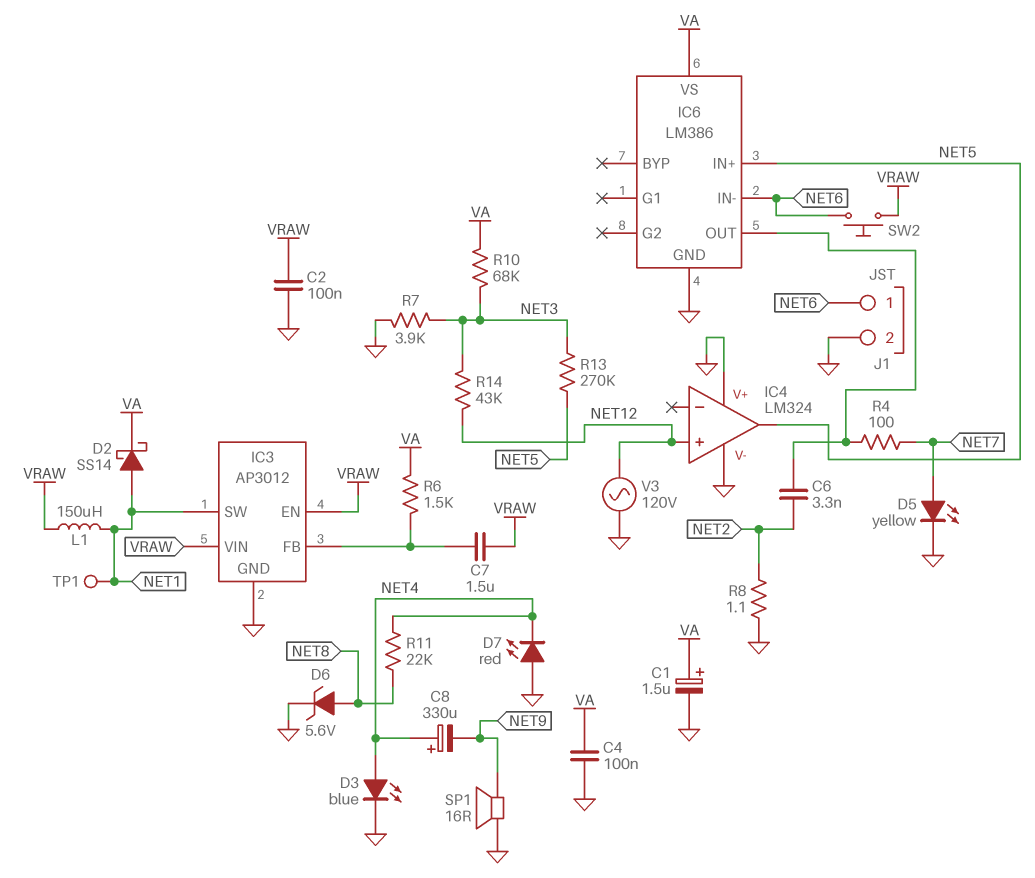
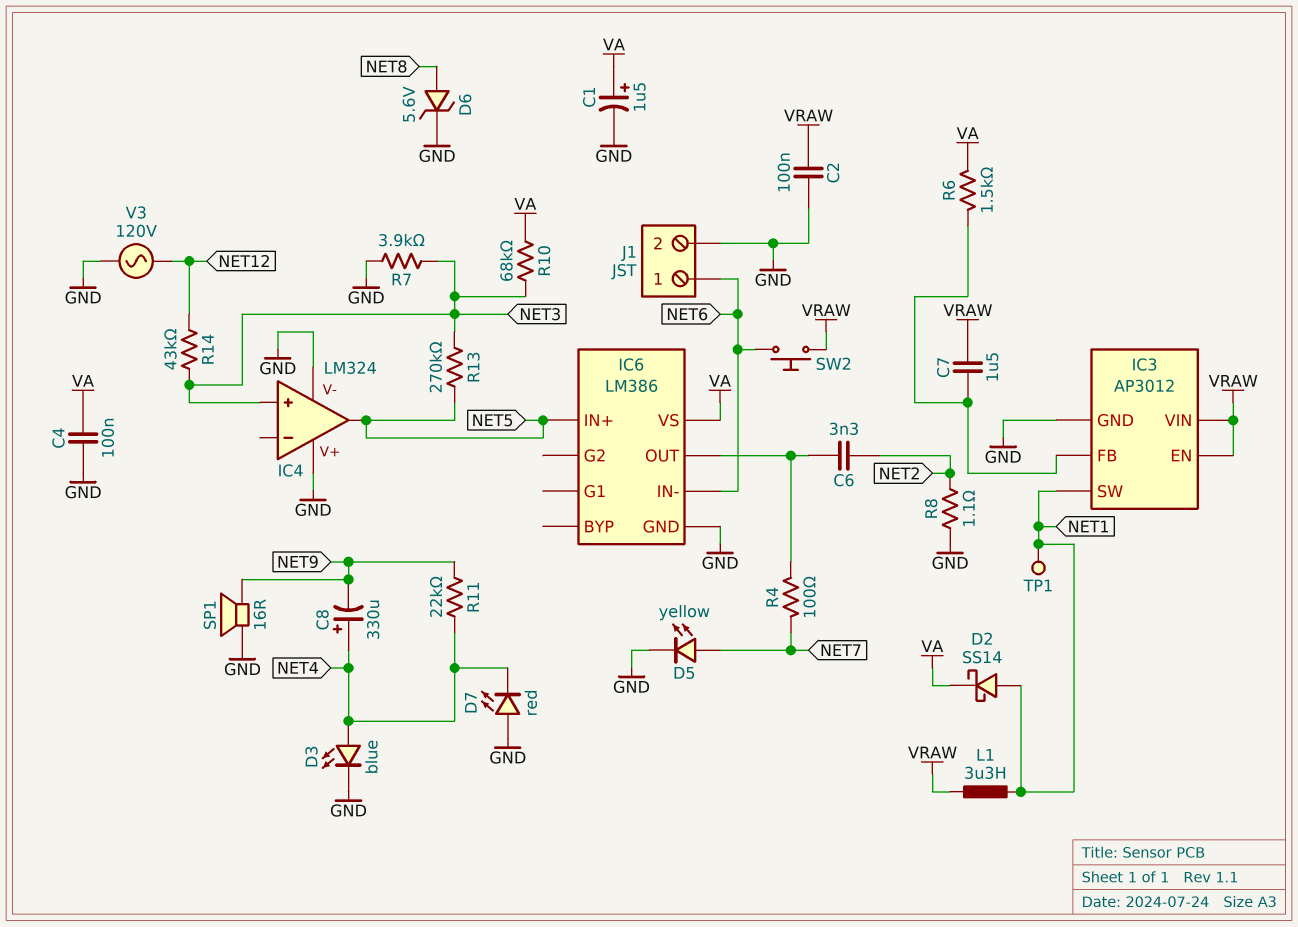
IC4 pin in+: NET12 -> NET3
L1: 150uH (NET1, VRAW) -> 3.3uH (NET1, VRAW)
R11: 22k (NET4, NET8) -> 22k (NET4, NET9)

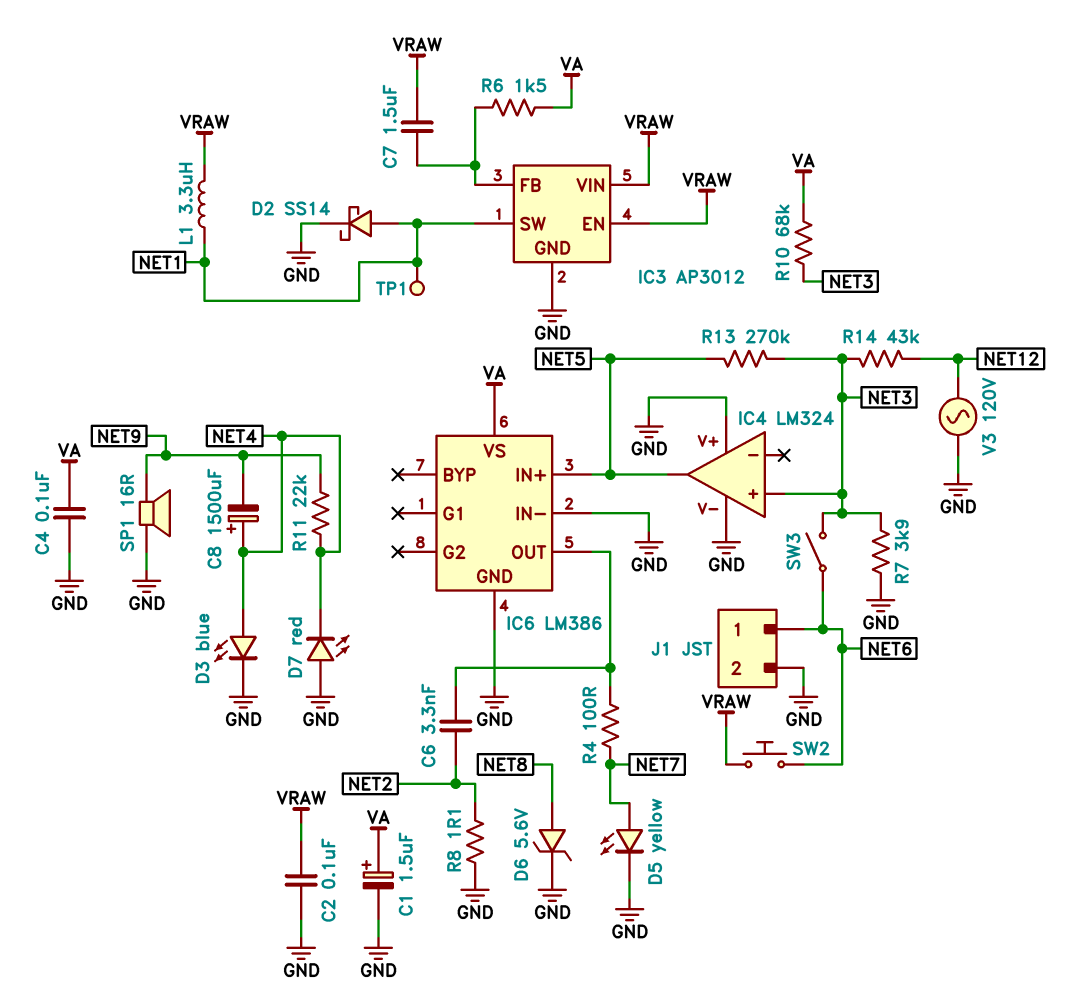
C8: 330uF (plus NET4, minus NET9) -> 1500uF (plus NET4, minus NET9)
D2: schottky SS14 (A NET1, K VA) -> schottky SS14 (A NET1, K GND)
IC6 pin IN-: NET6 -> GND
SW3: none -> switch (NET3, NET6)

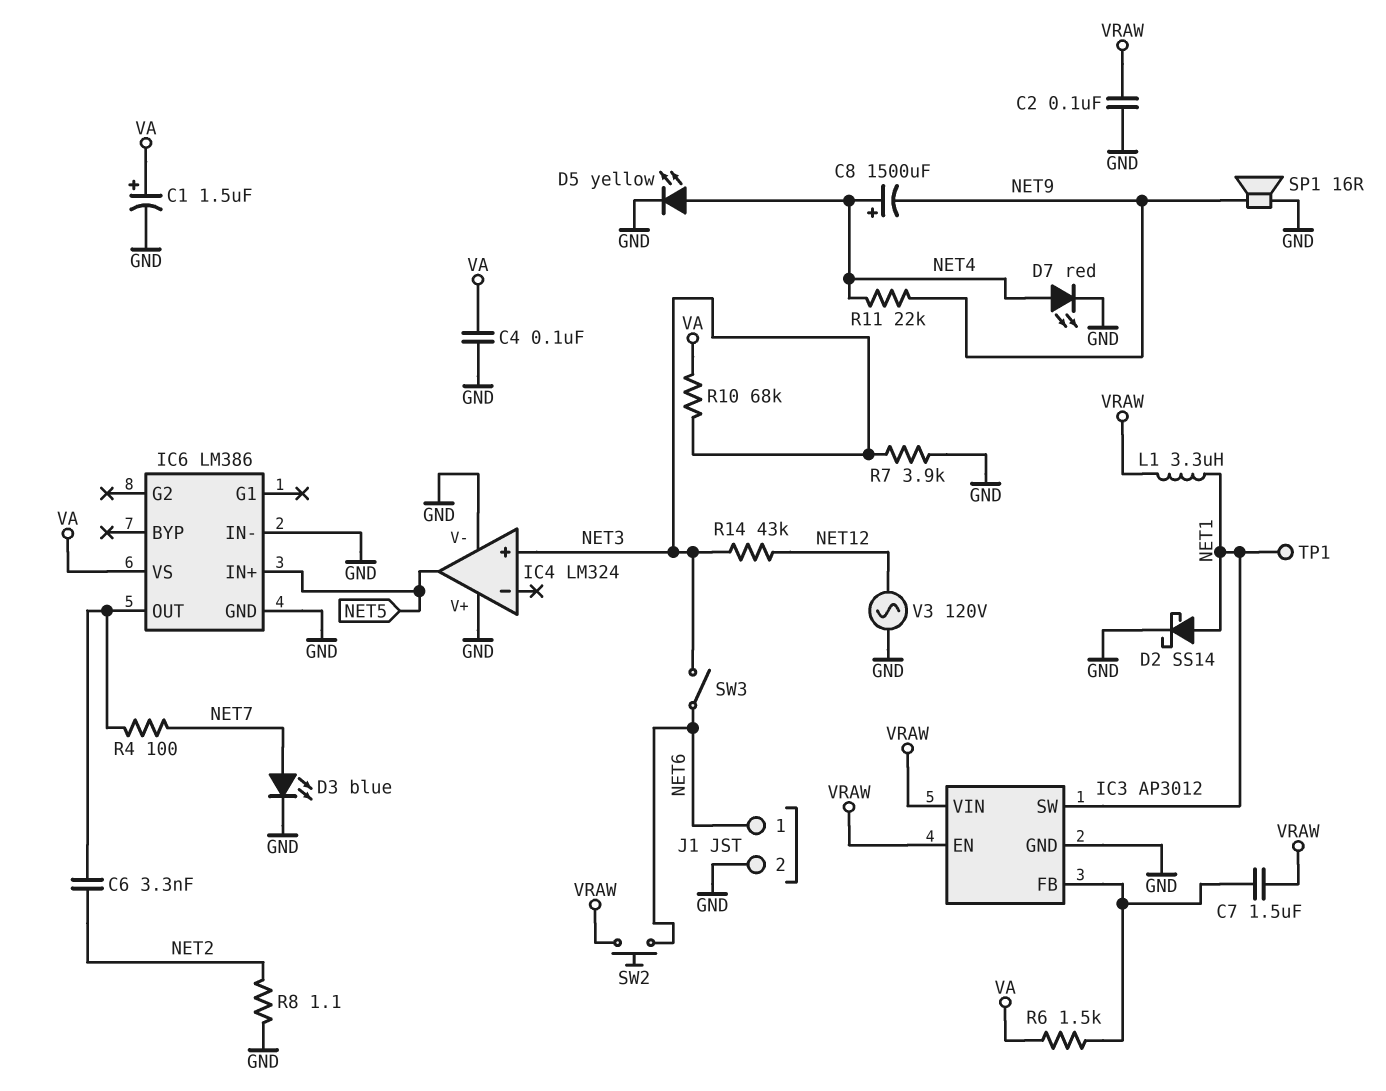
D3: LED blue (A NET4, K GND) -> LED blue (A NET7, K GND)
D5: LED yellow (A NET7, K GND) -> LED yellow (A NET4, K GND)
D6: zener 5.6V (A NET8, K GND) -> none
D7: LED red (A GND, K NET4) -> LED red (A NET4, K GND)
R13: 270k (NET3, NET5) -> none

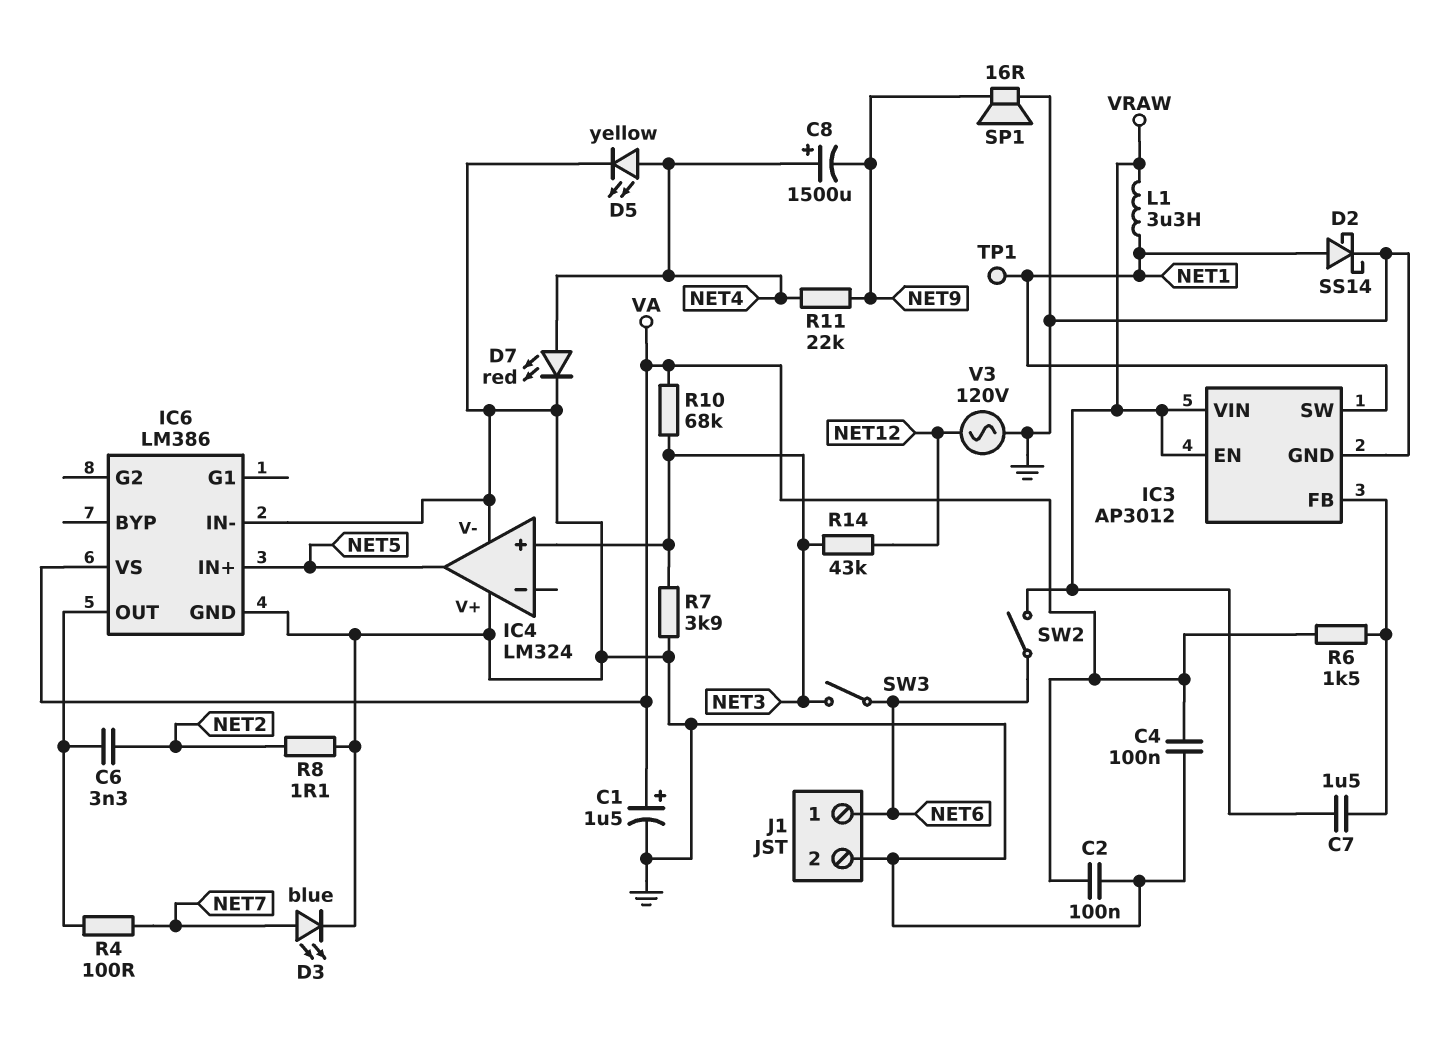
C2: 100nF (GND, VRAW) -> 100nF (GND, VA)
SW2: button (NET6, VRAW) -> switch (NET6, VRAW)

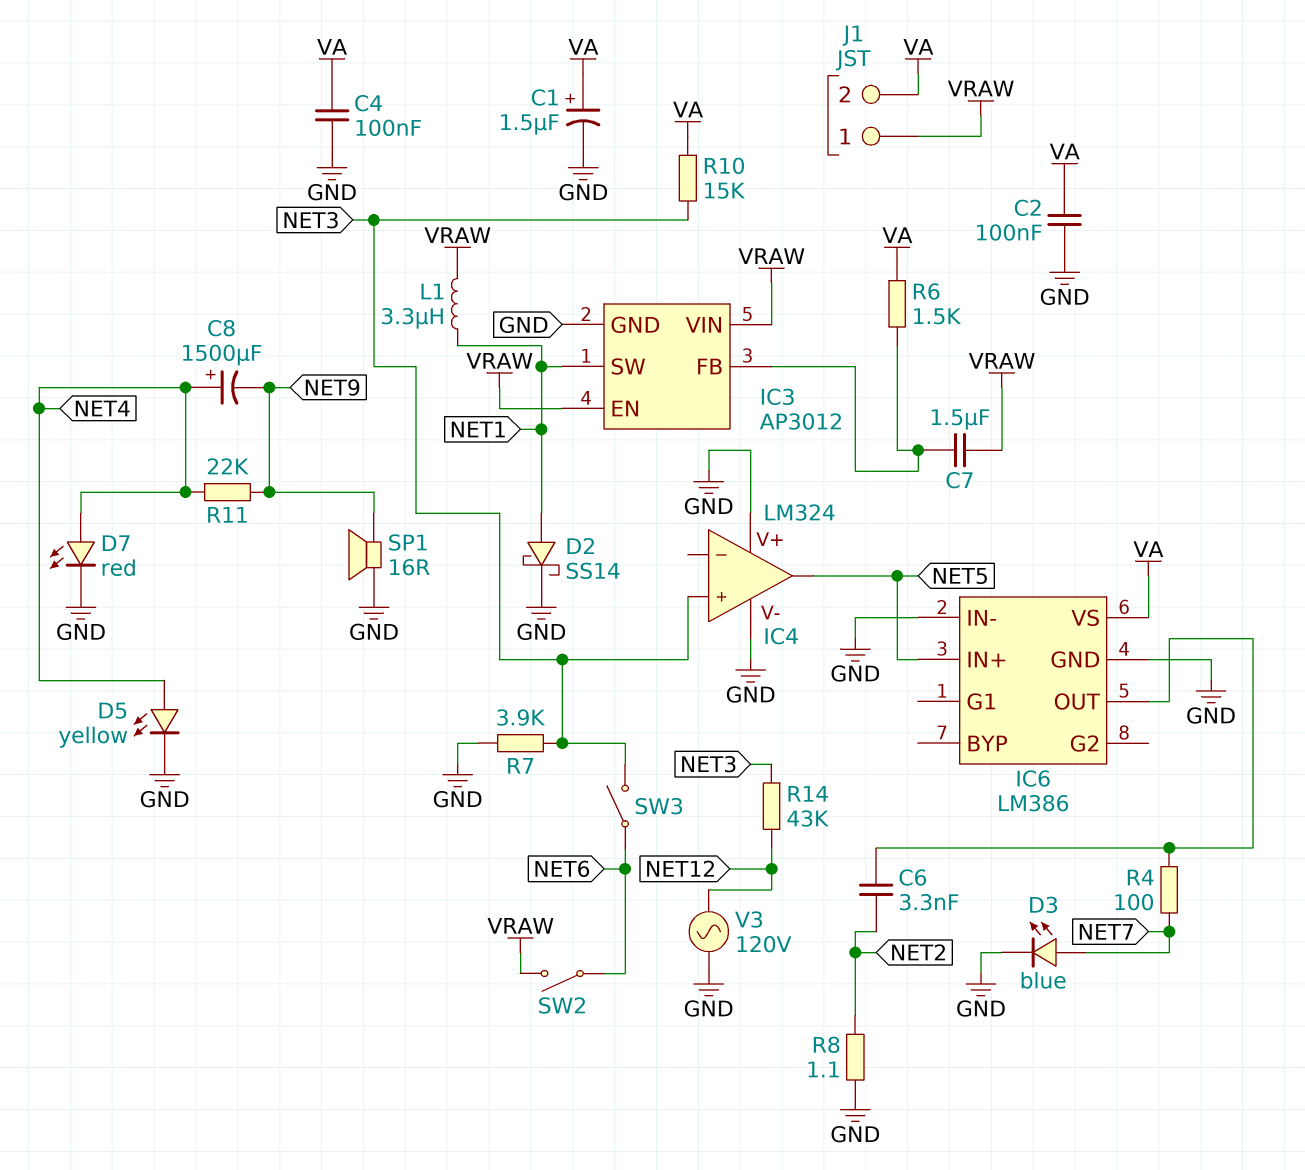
J1 pin 1: NET6 -> VRAW
J1 pin 2: GND -> VA
R10: 68k (NET3, VA) -> 15k (NET3, VA)
TP1: test point (NET1) -> none

